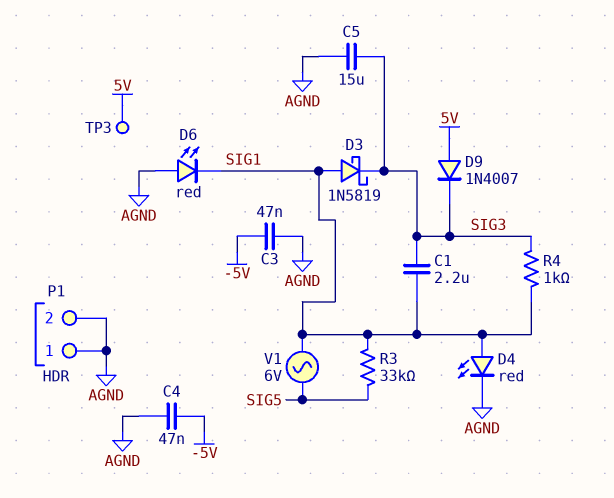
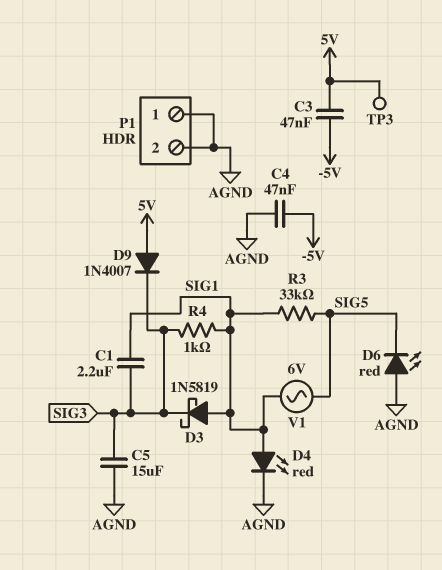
C3: 47nF (-5V, AGND) -> 47nF (-5V, 5V)
D6: LED red (A AGND, K SIG1) -> LED red (A AGND, K SIG5)

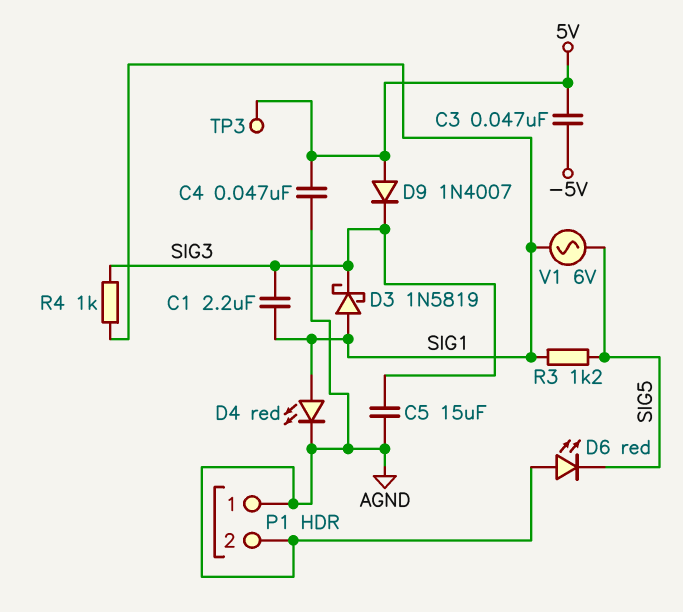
C4: 47nF (-5V, AGND) -> 47nF (5V, AGND)
R3: 33k (SIG1, SIG5) -> 1.2k (SIG1, SIG5)

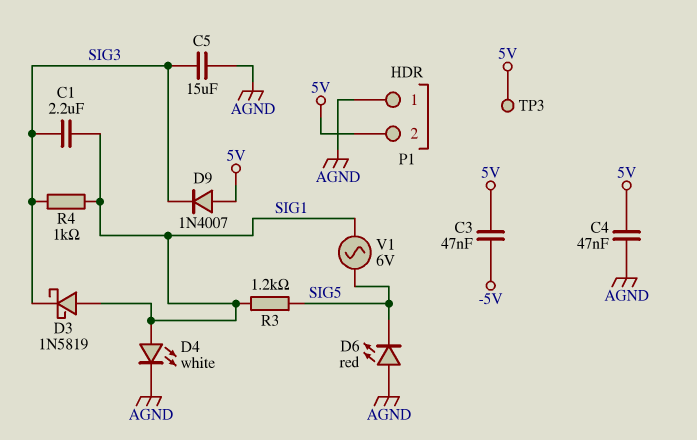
D4: LED red (A SIG1, K AGND) -> LED white (A SIG1, K AGND)
P1 pin 2: AGND -> 5V

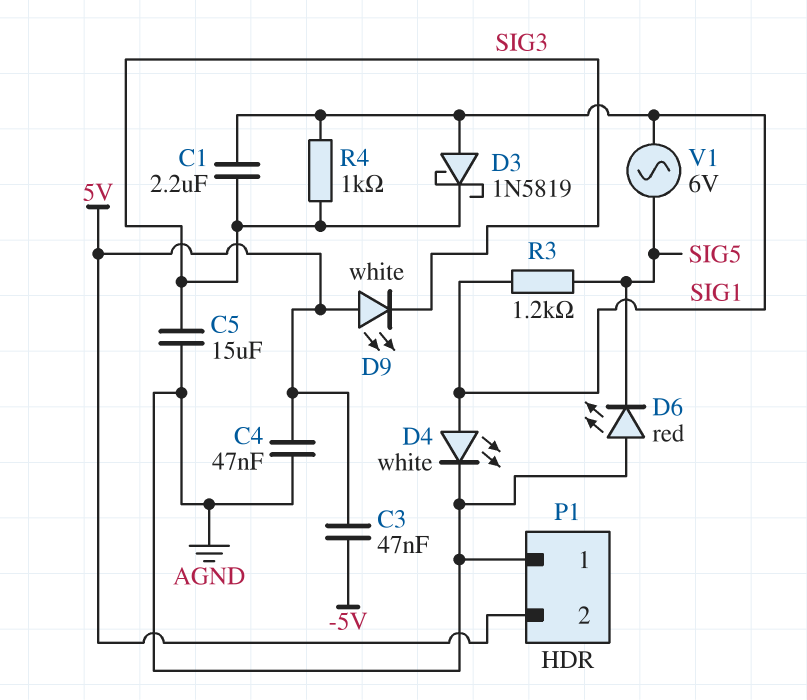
D9: diode 1N4007 (A 5V, K SIG3) -> LED white (A 5V, K SIG3)
TP3: test point (5V) -> none

